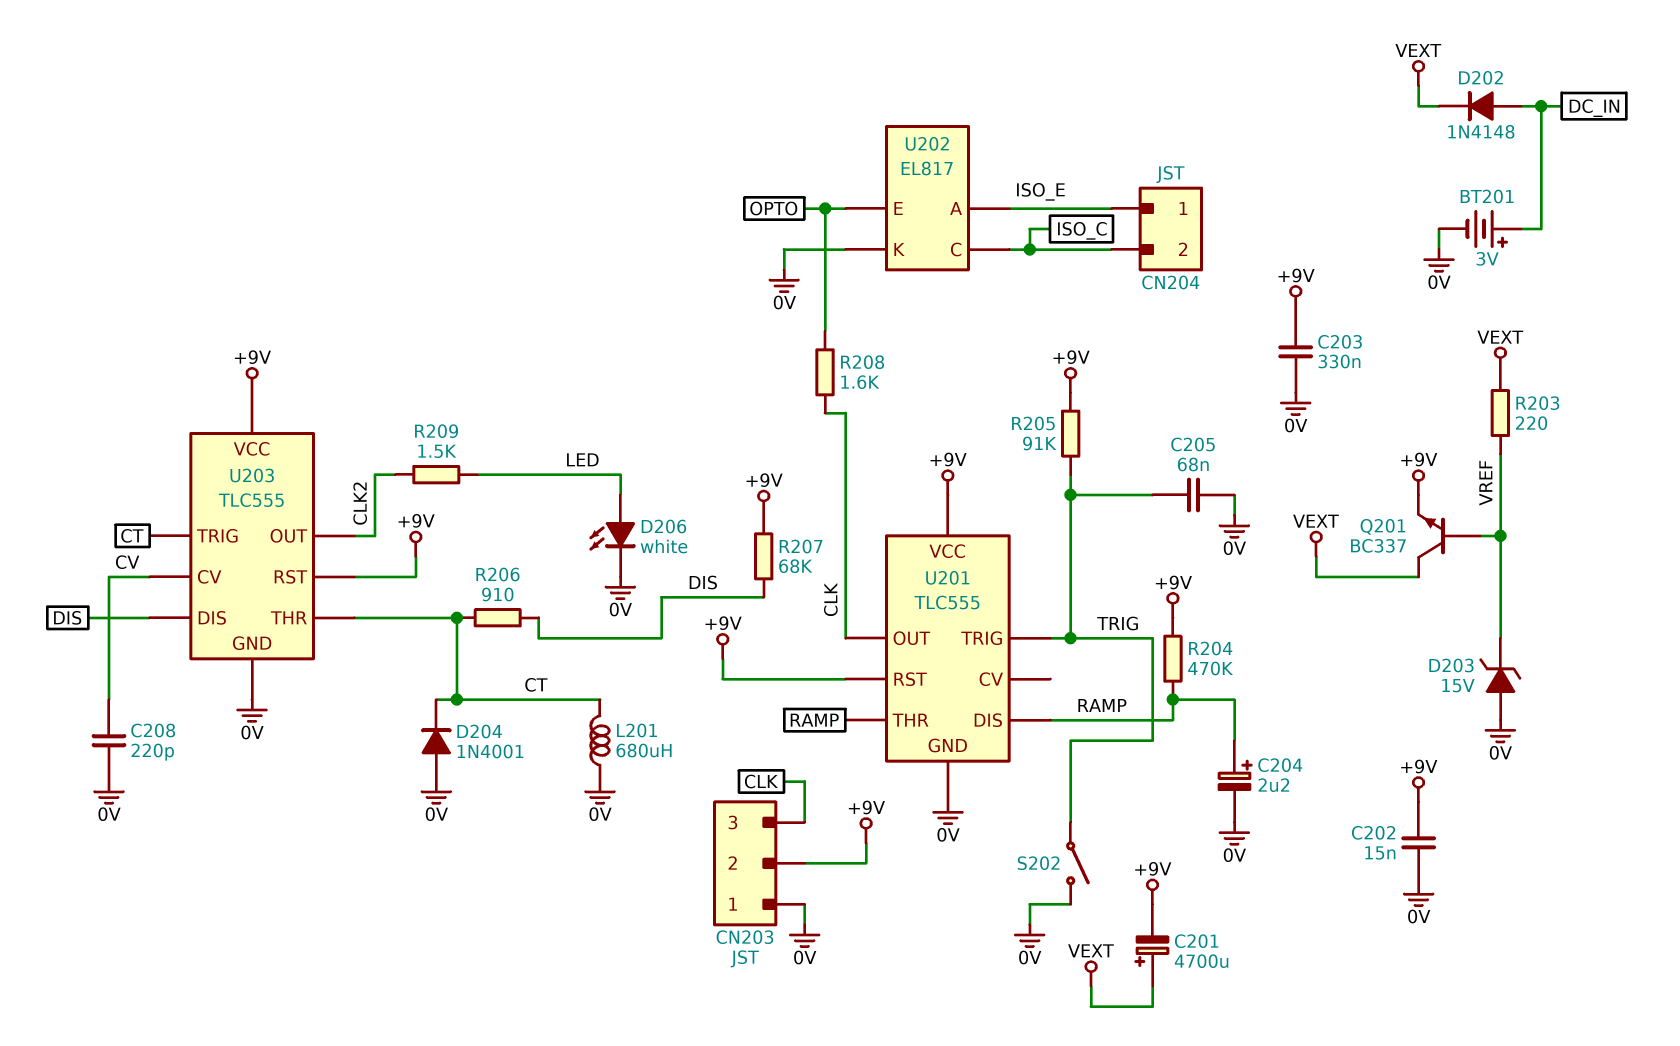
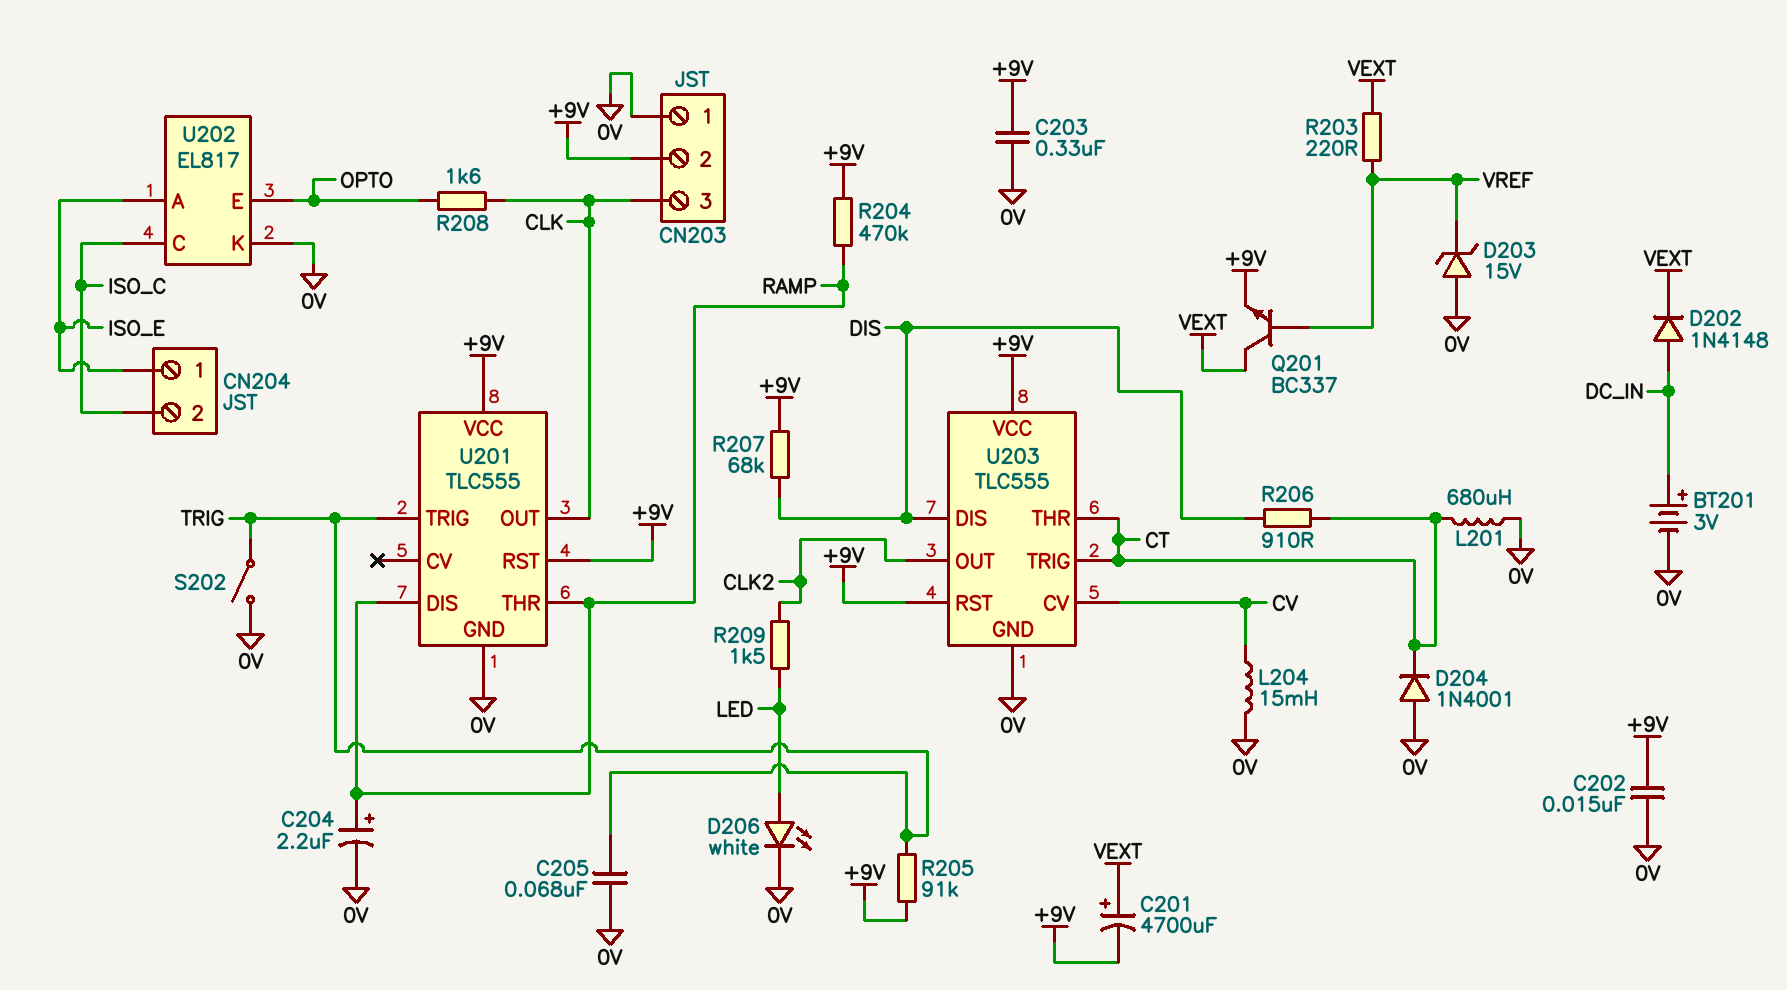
C208: 220pF (0V, CV) -> none
L204: none -> 15mH (0V, CV)

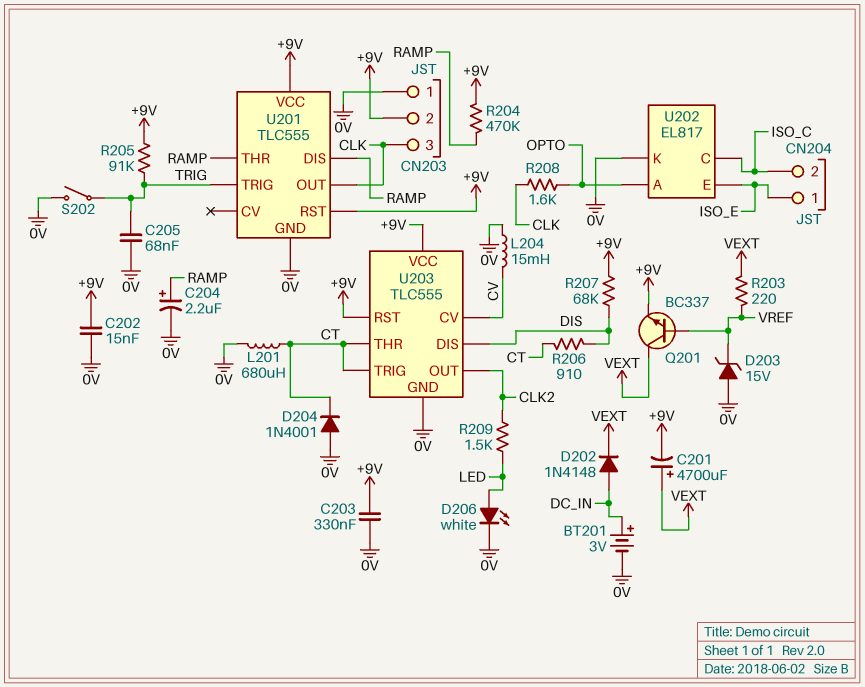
U202 pin A: ISO_E -> OPTO
U202 pin E: OPTO -> ISO_E

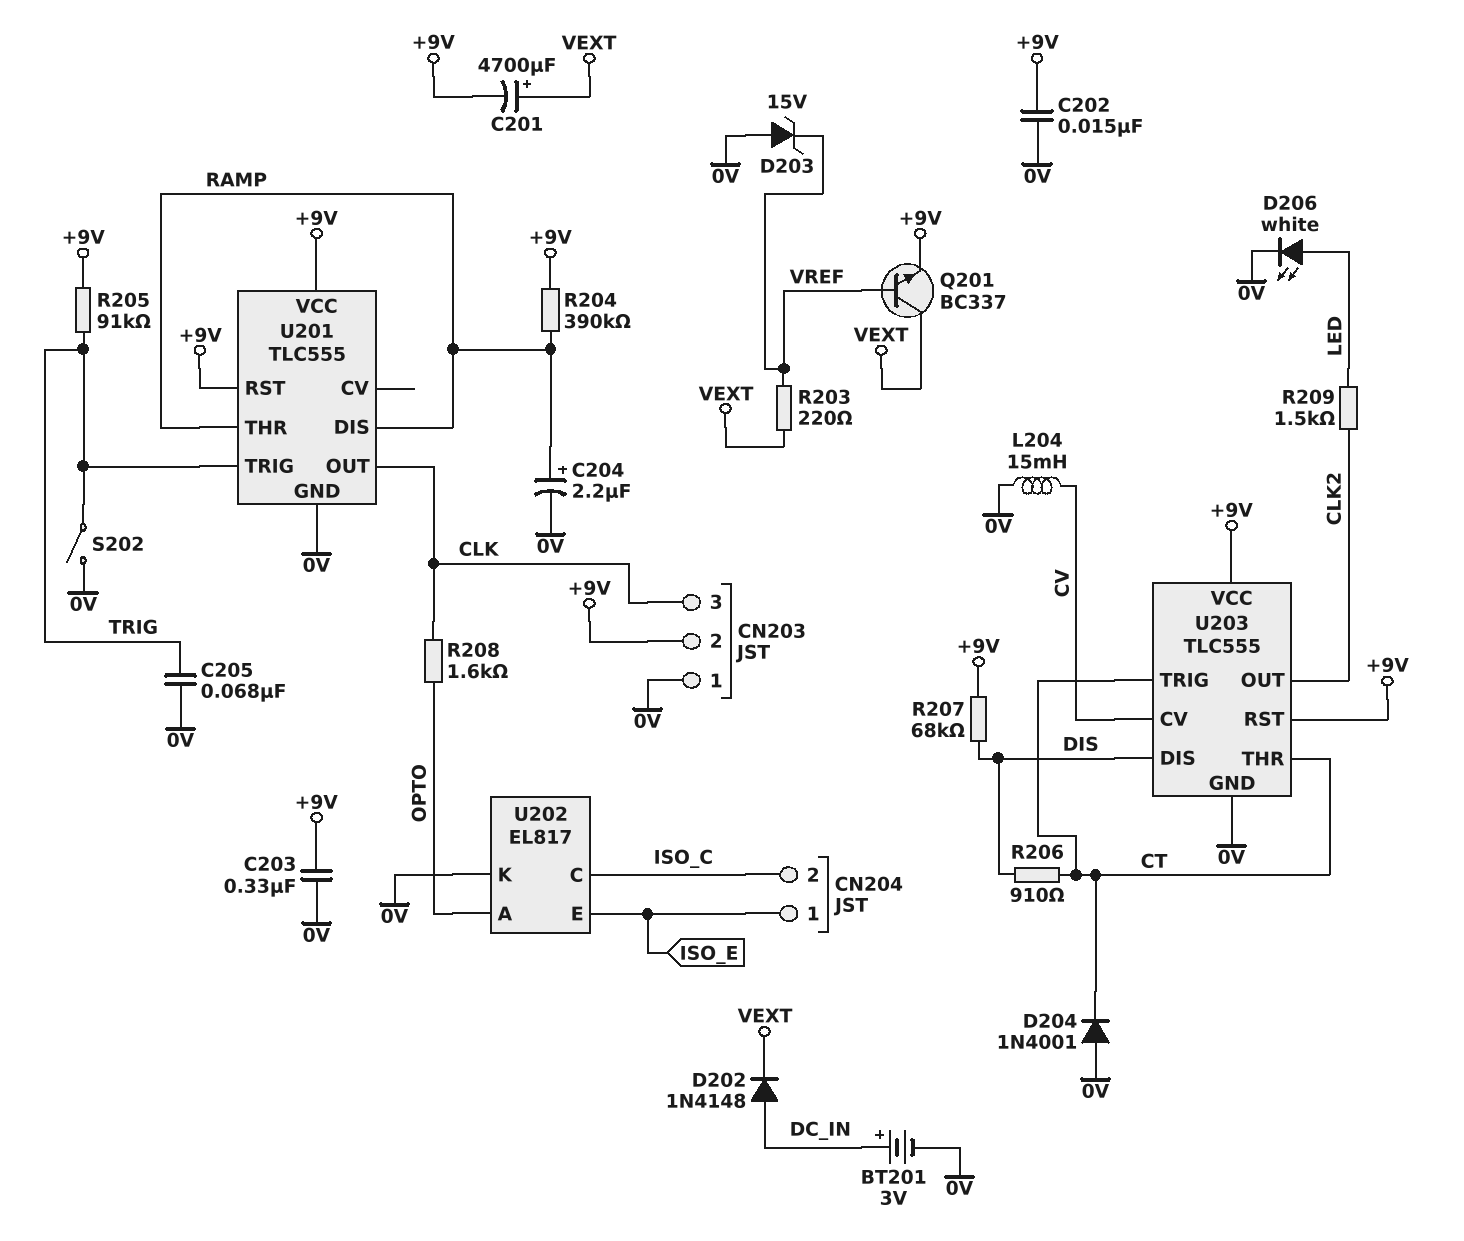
L201: 680uH (0V, CT) -> none
R204: 470k (+9V, RAMP) -> 390k (+9V, RAMP)

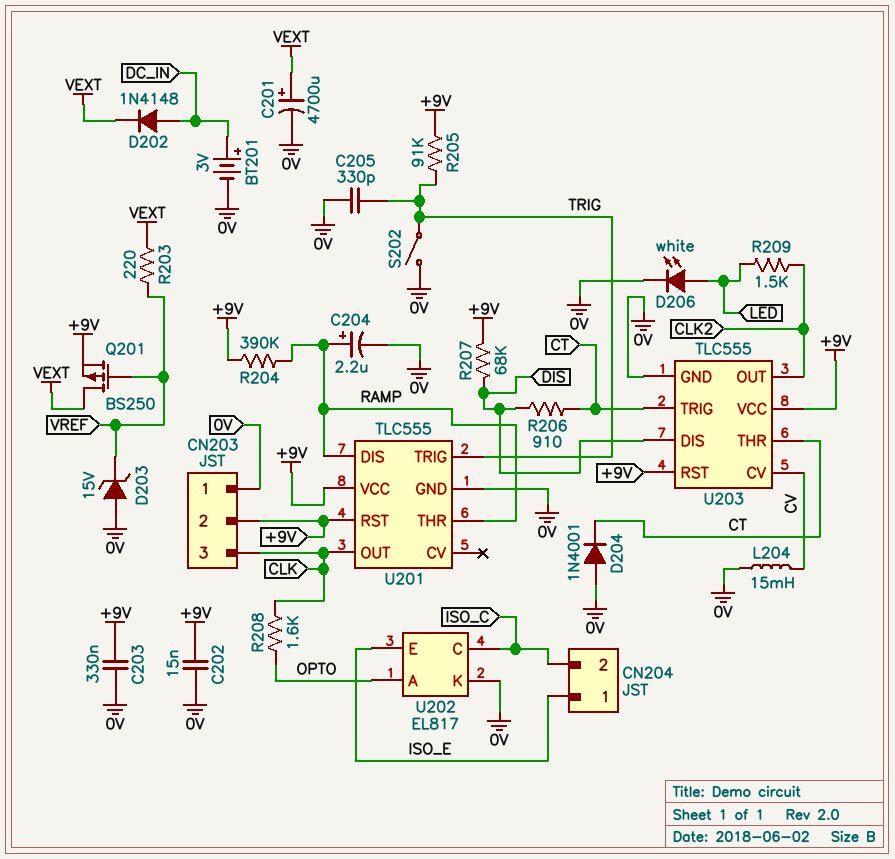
C201: 4700uF (plus VEXT, minus +9V) -> 4700uF (plus VEXT, minus 0V)
C205: 68nF (0V, TRIG) -> 330pF (0V, TRIG)
Q201: NPN BC337 (B VREF, C VEXT, E +9V) -> PMOS BS250 (G VREF, D VEXT, S +9V)

